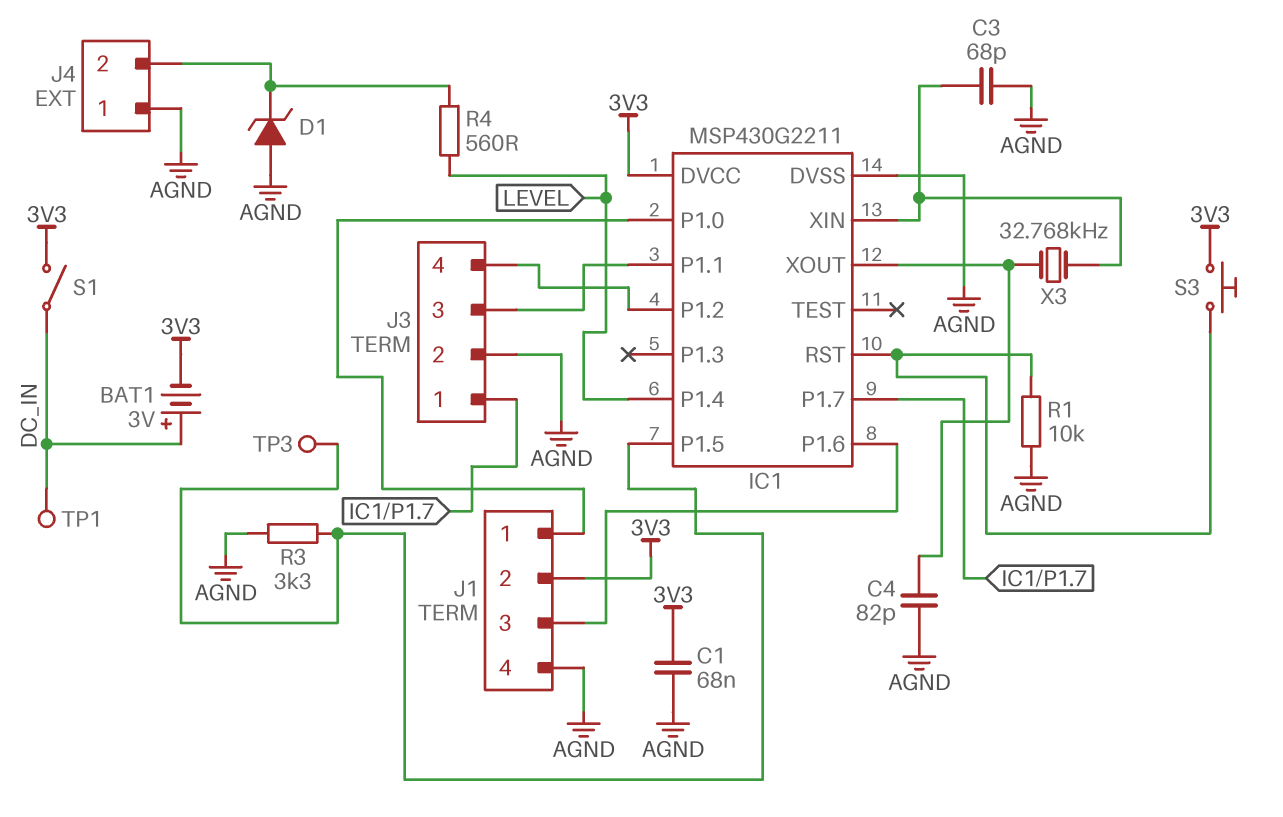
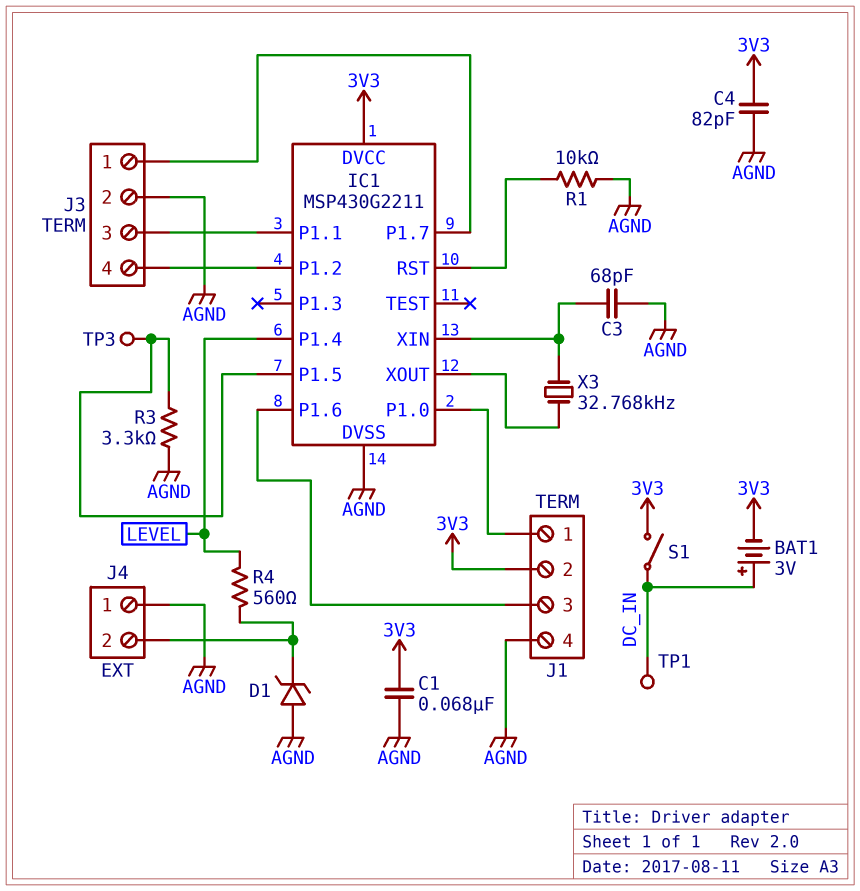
C4: 82pF (AGND, IC1/XOUT) -> 82pF (3V3, AGND)
S3: button (3V3, IC1/RST) -> none

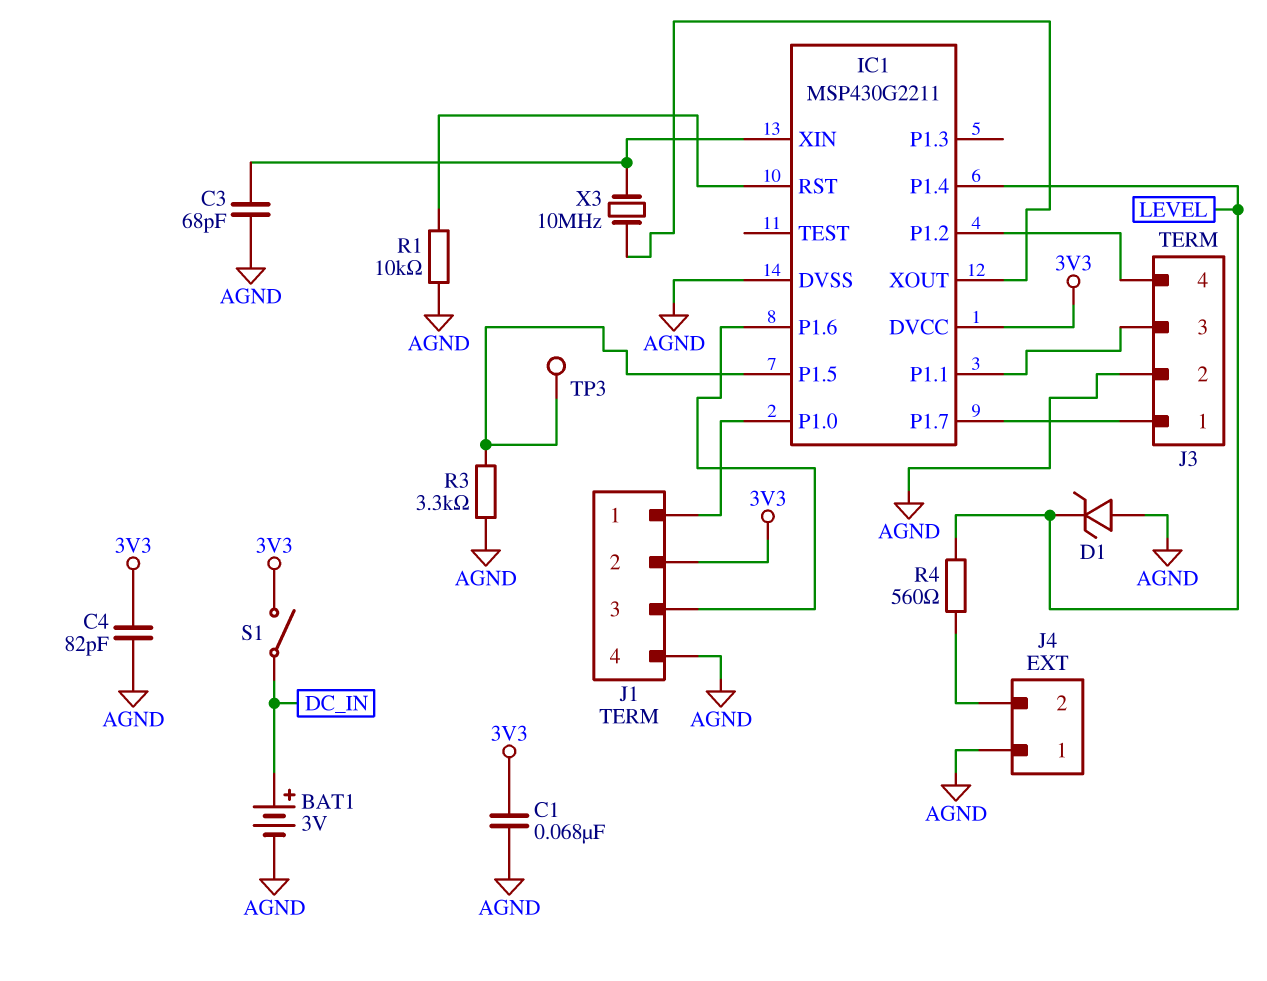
BAT1: 3V (plus DC_IN, minus 3V3) -> 3V (plus DC_IN, minus AGND)
D1: zener (A AGND, K J4/2) -> zener (A AGND, K LEVEL)
TP1: test point (DC_IN) -> none
X3: 32.768kHz (IC1/XIN, IC1/XOUT) -> 10MHz (IC1/XIN, IC1/XOUT)

